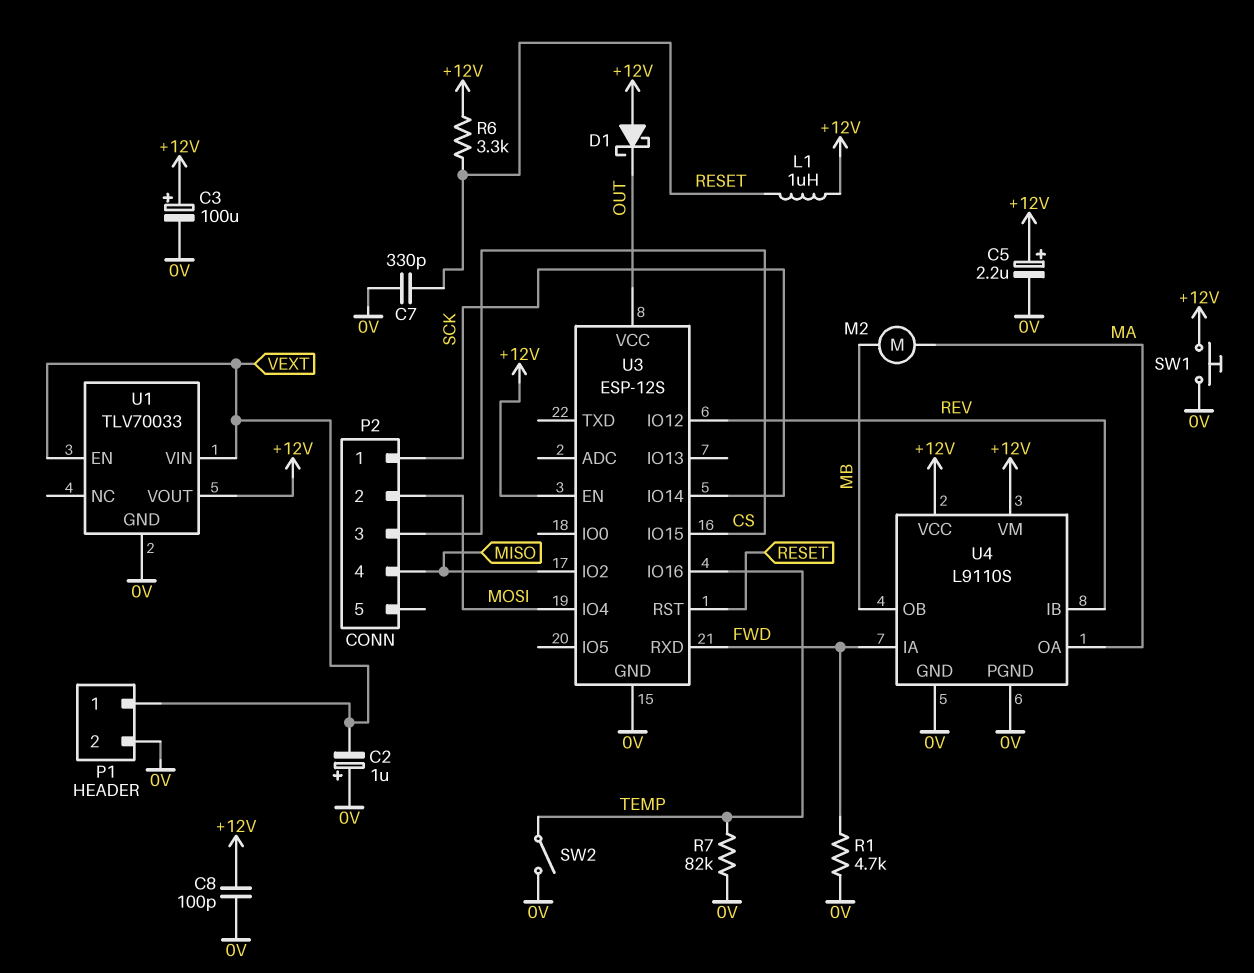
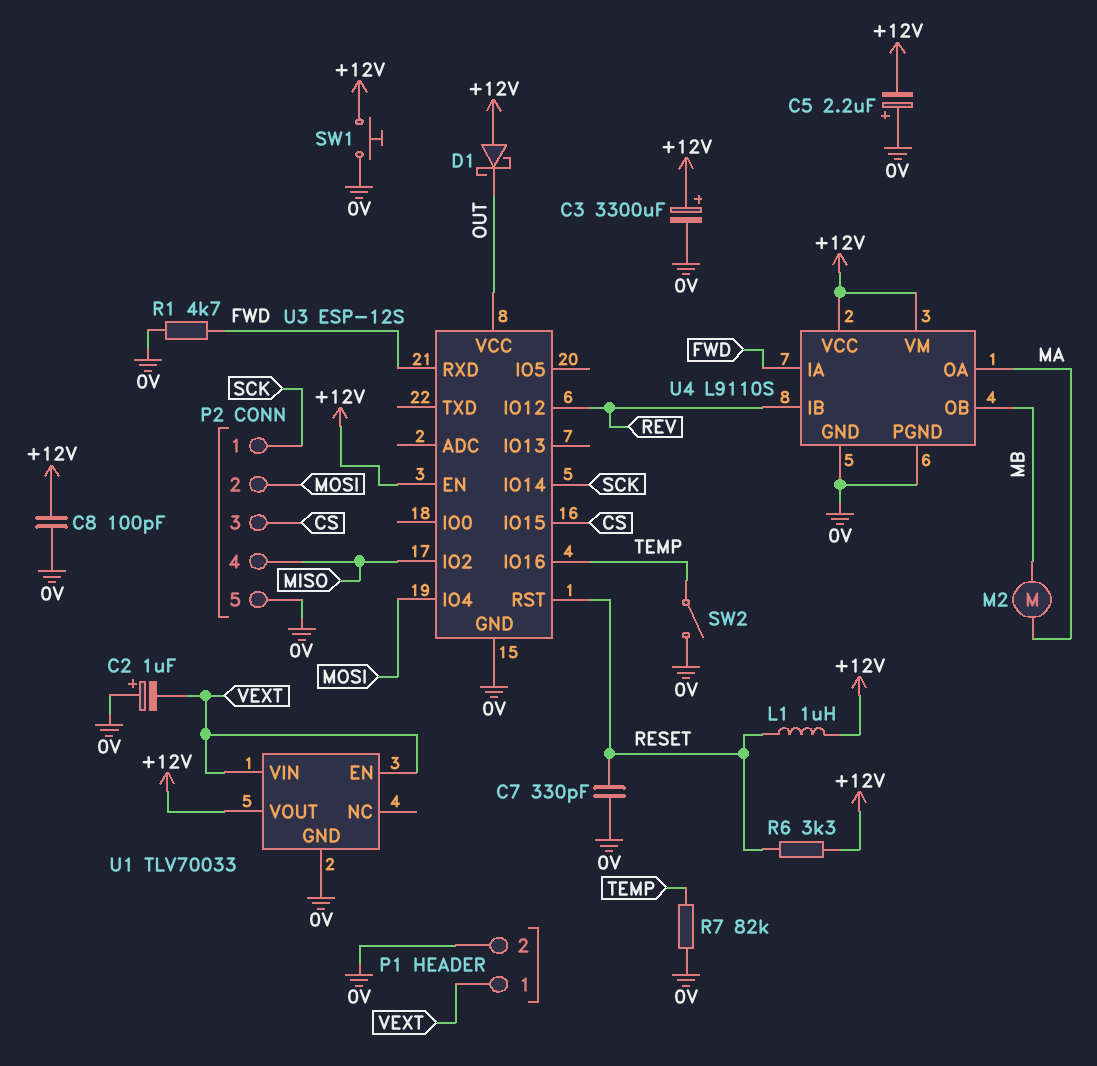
C3: 100uF (plus +12V, minus 0V) -> 3300uF (plus +12V, minus 0V)
C5: 2.2uF (plus +12V, minus 0V) -> 2.2uF (plus 0V, minus +12V)
P2 pin 5: none -> 0V

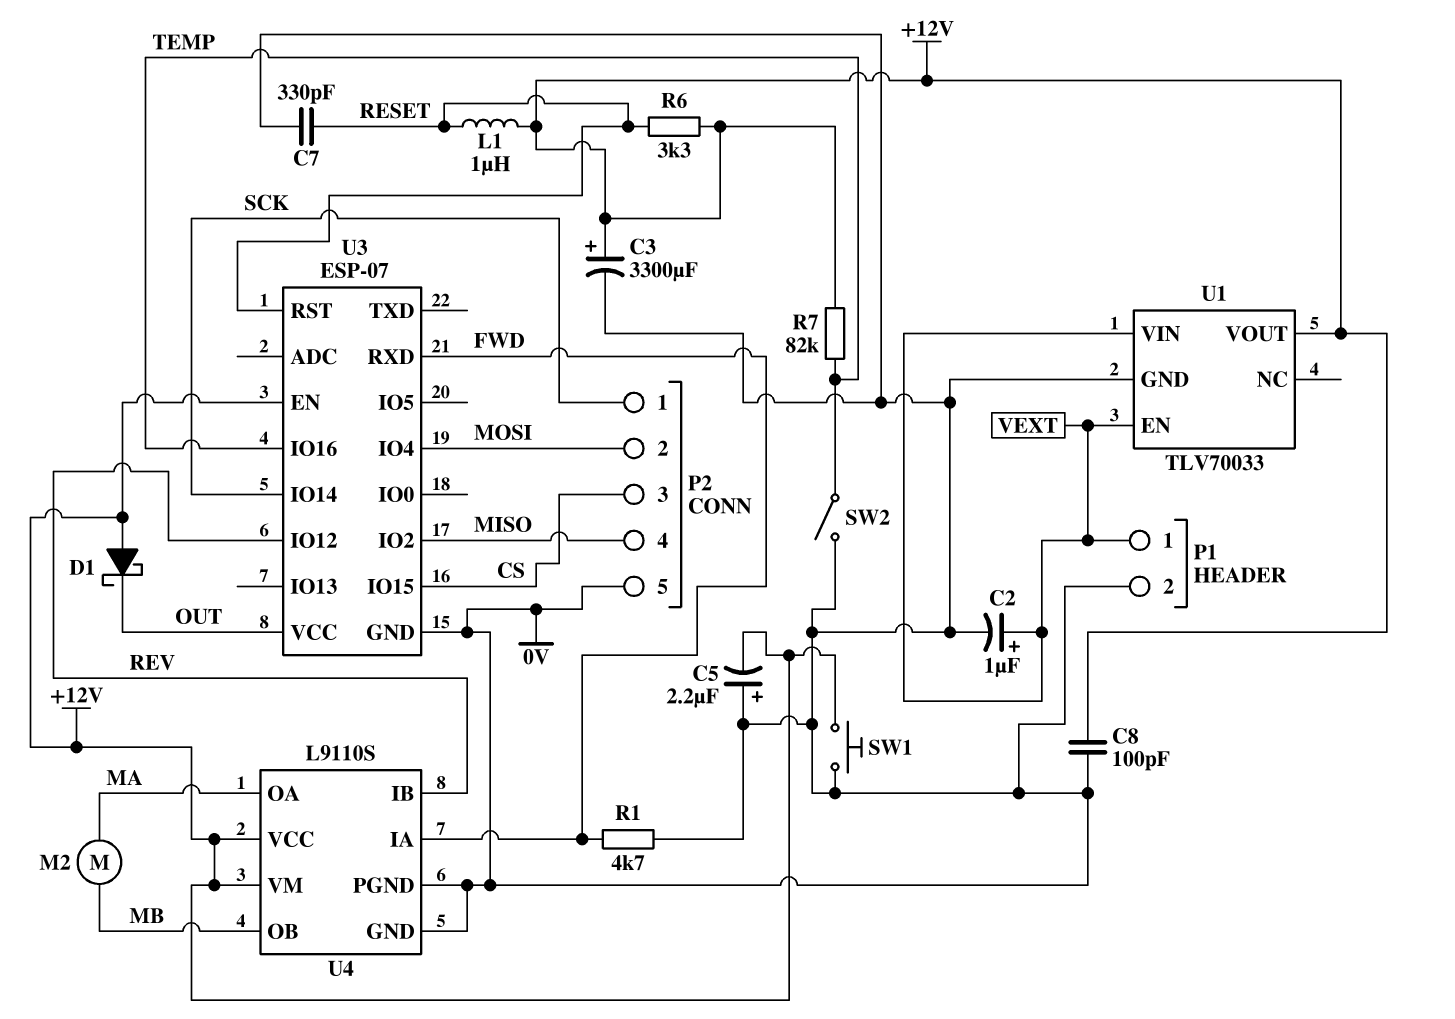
C2: 1uF (plus 0V, minus VEXT) -> 1uF (plus VEXT, minus 0V)
R7: 82k (0V, TEMP) -> 82k (+12V, TEMP)
U3: ESP-12S -> ESP-07

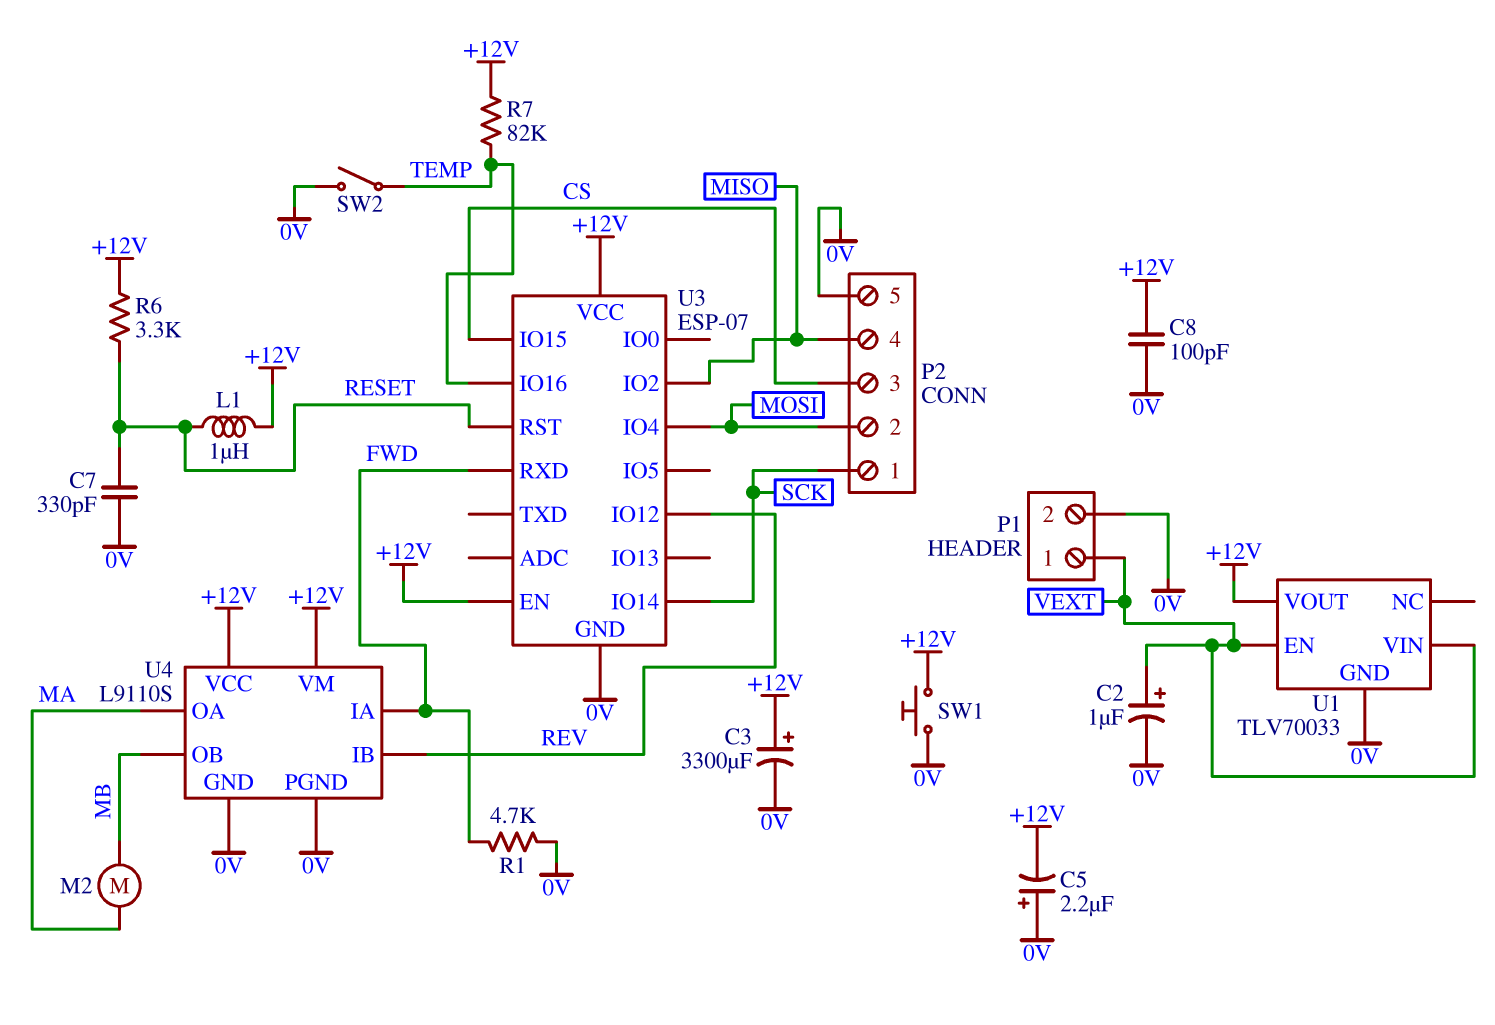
D1: schottky (A +12V, K OUT) -> none
U3 pin VCC: OUT -> +12V

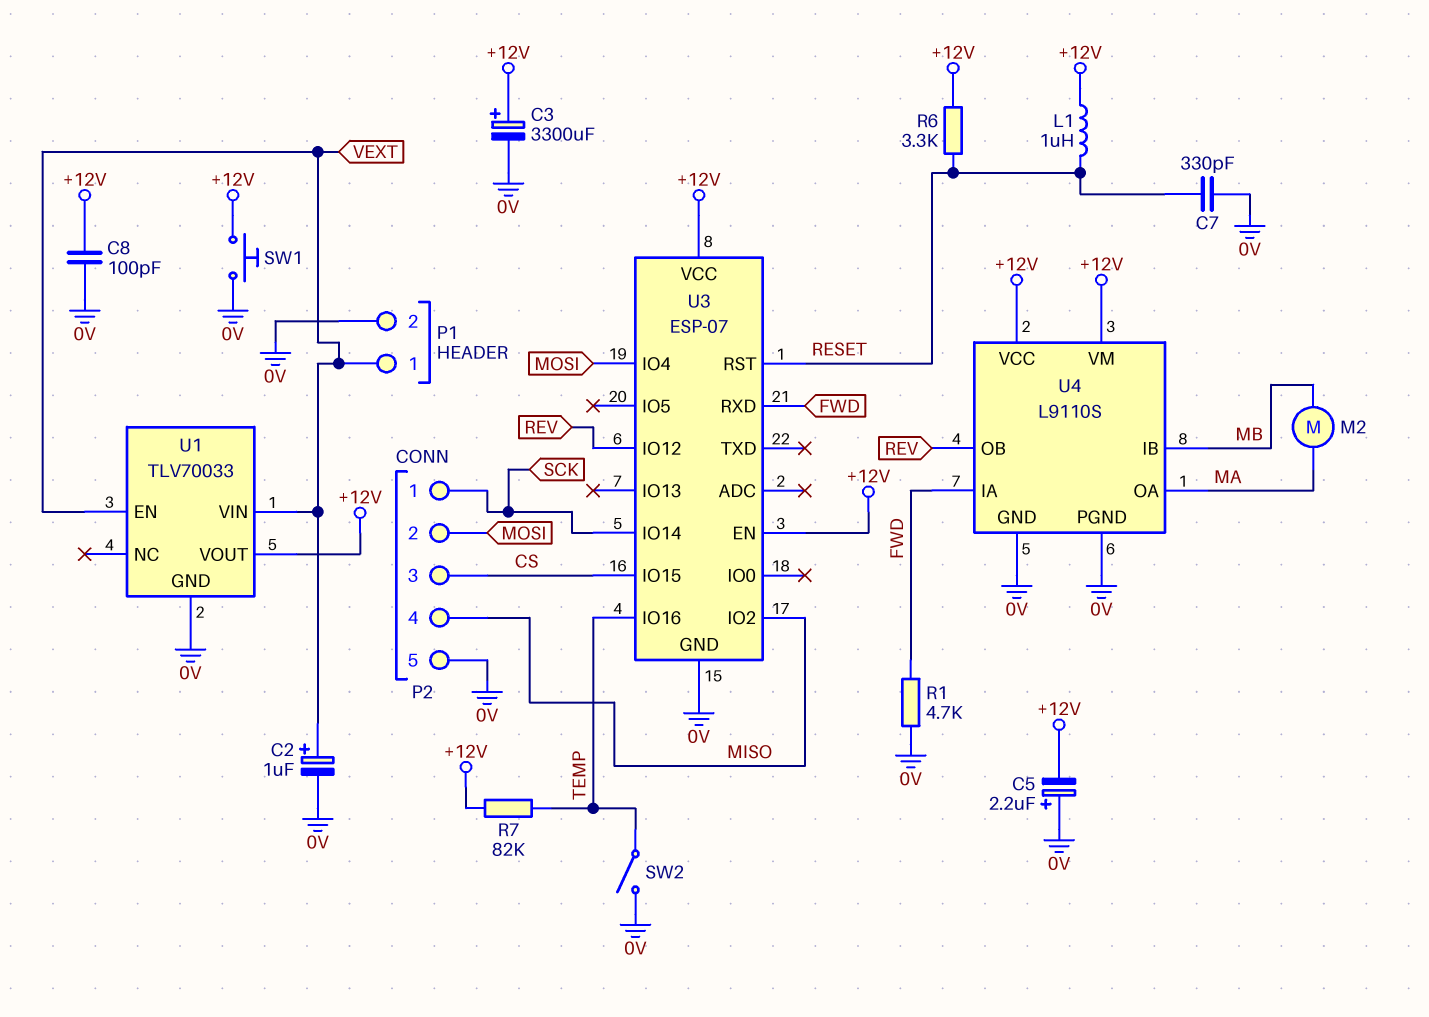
U4 pin IB: REV -> MB
U4 pin OB: MB -> REV

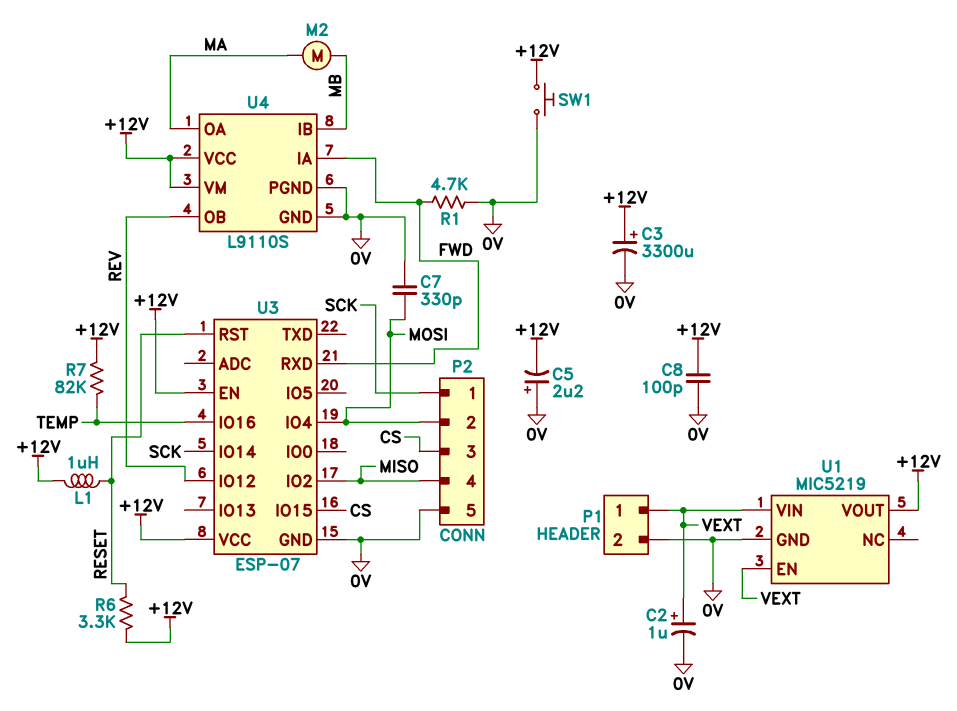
C7: 330pF (0V, RESET) -> 330pF (0V, MOSI)
SW2: switch (0V, TEMP) -> none
U1: TLV70033 -> MIC5219

